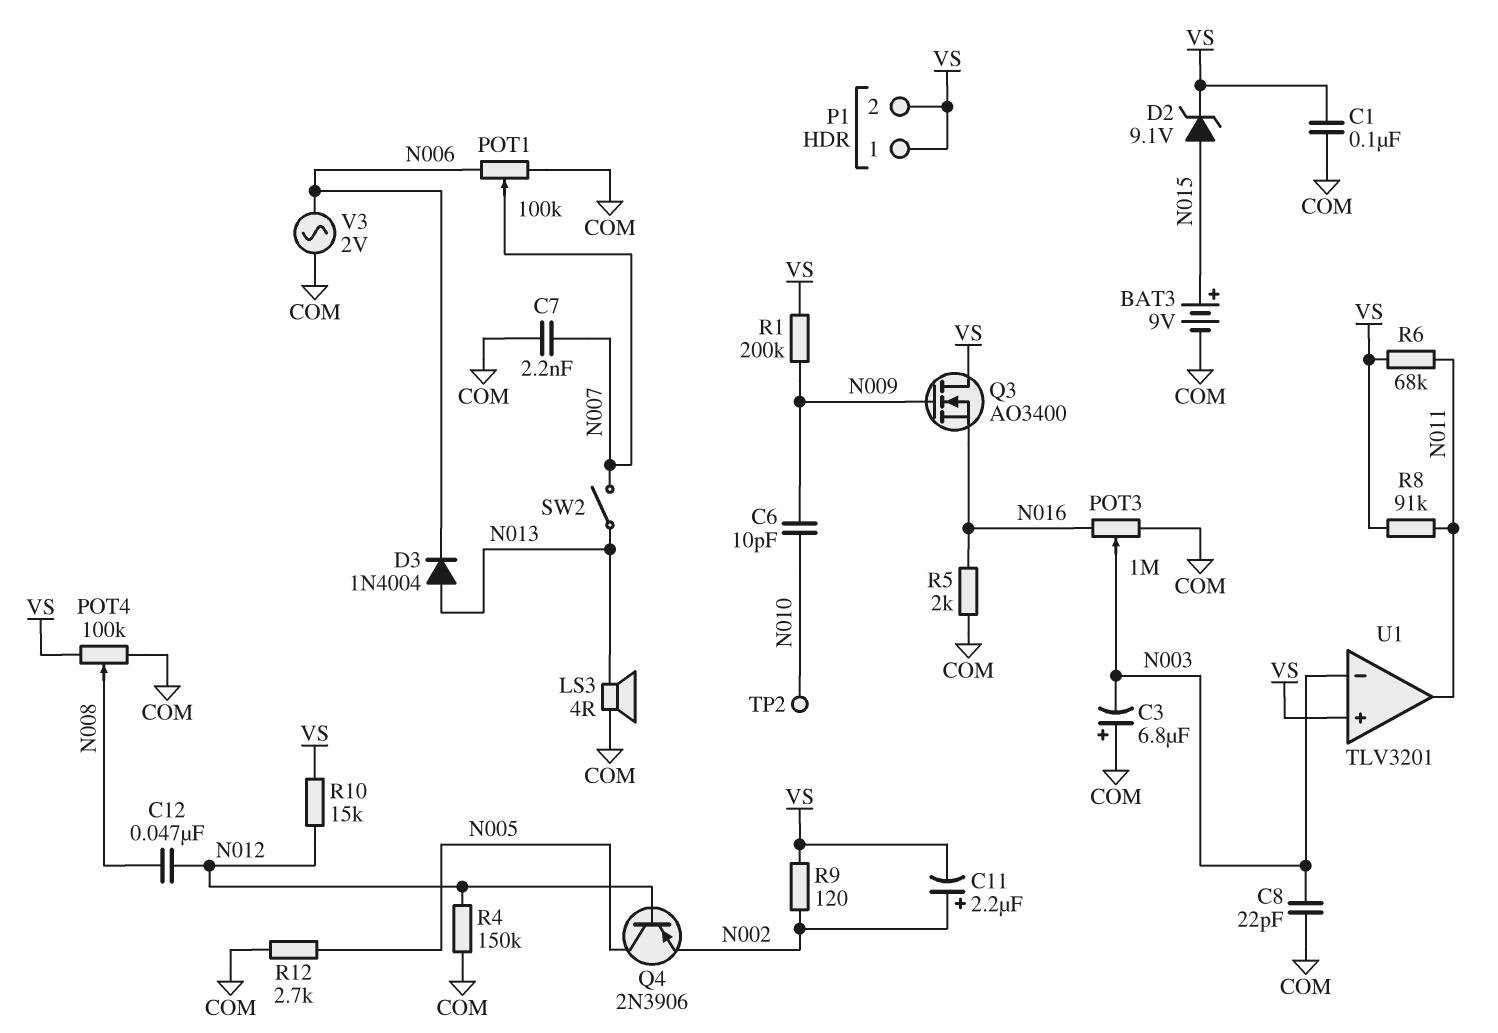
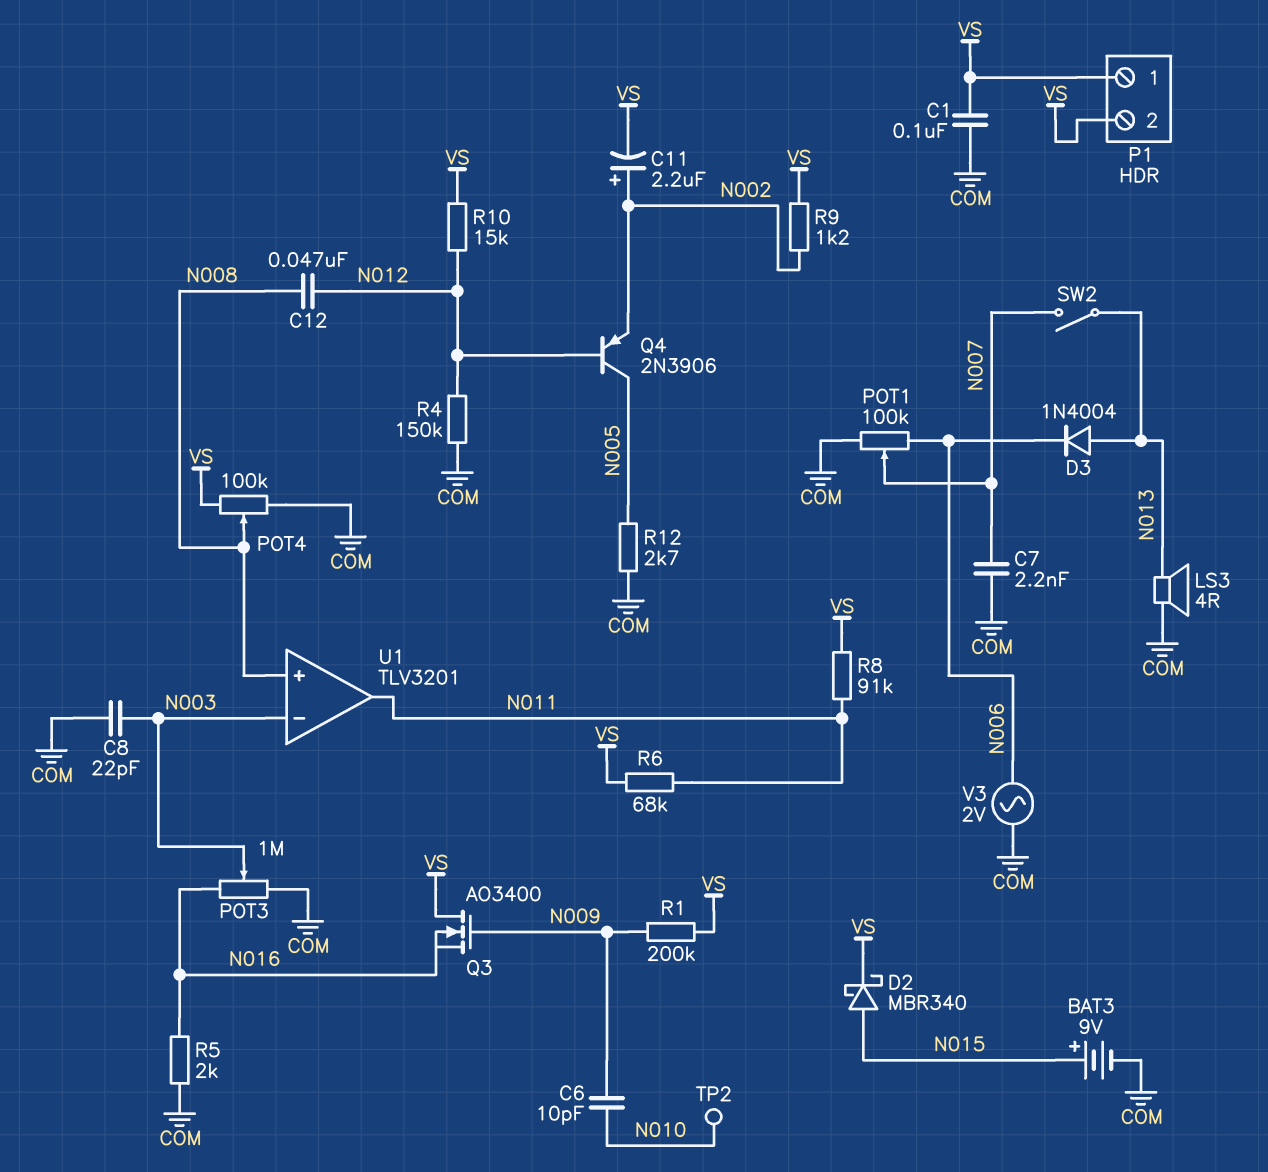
C3: 6.8uF (plus COM, minus N003) -> none
D2: zener 9.1V (A N015, K VS) -> schottky MBR340 (A N015, K VS)
R9: 120 (N002, VS) -> 1.2k (N002, VS)
U1 pin in+: VS -> N008

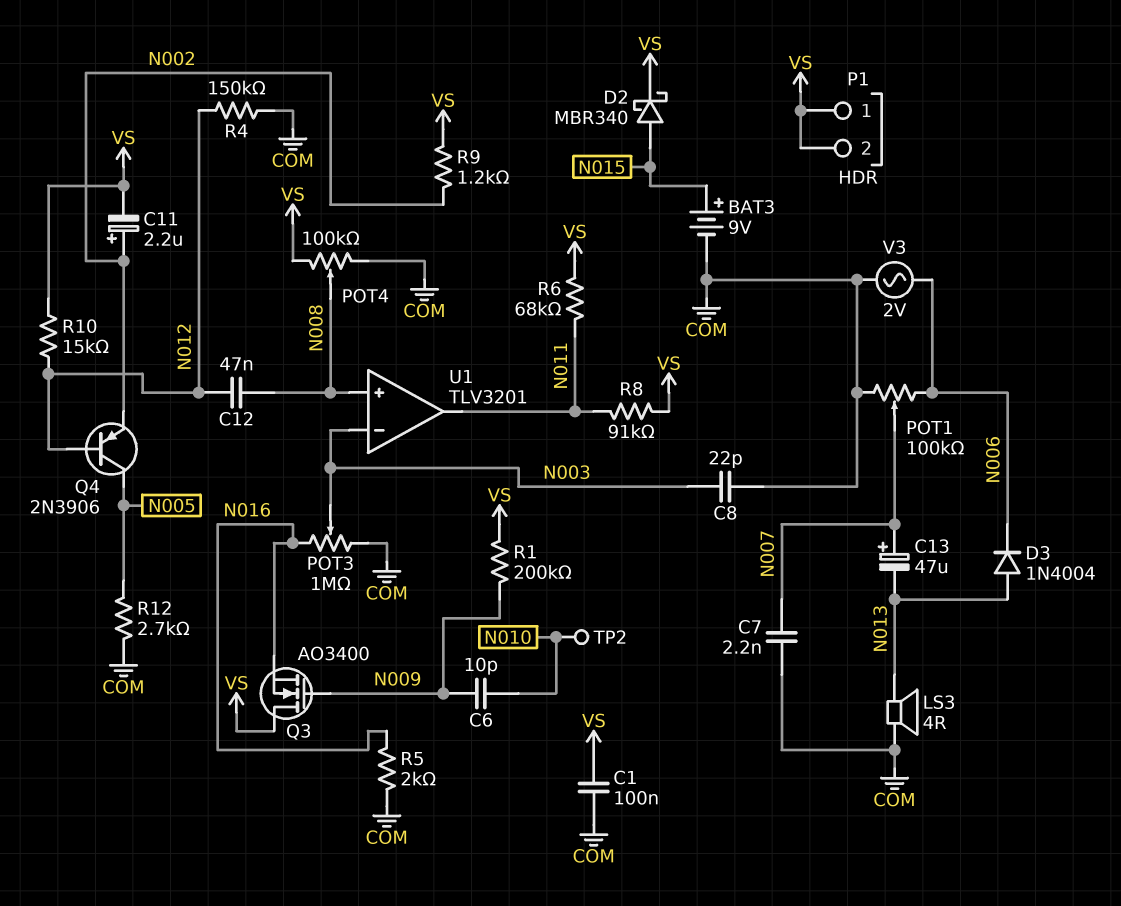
C13: none -> 47uF (plus N007, minus N013)
SW2: switch (N007, N013) -> none

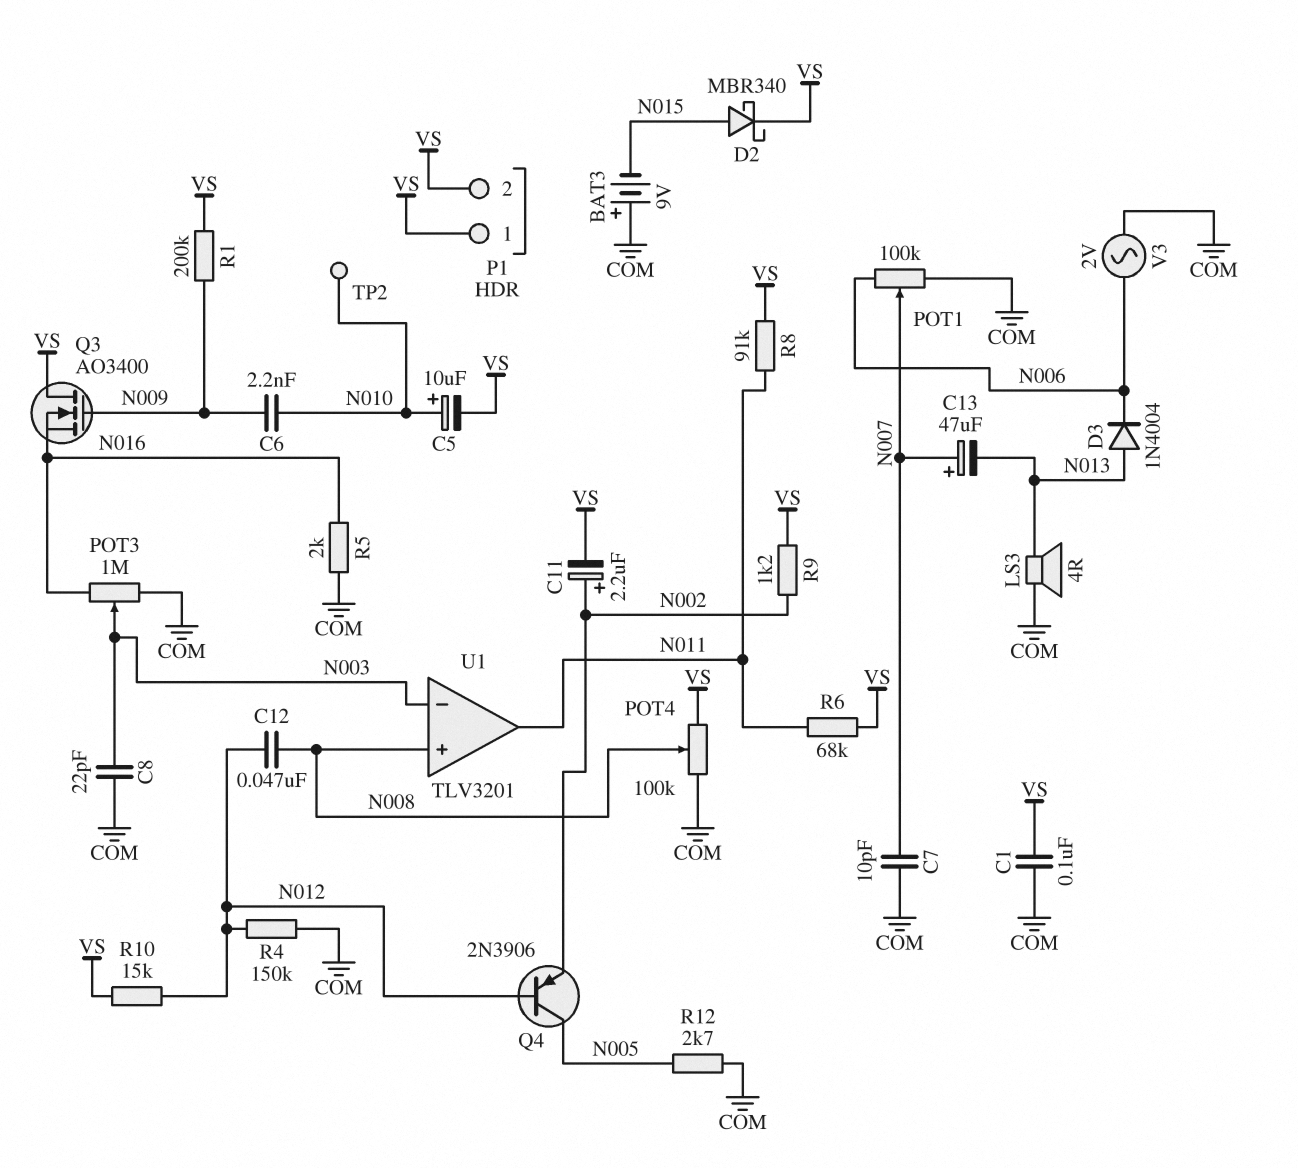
BAT3: 9V (plus N015, minus COM) -> 9V (plus COM, minus N015)
C5: none -> 10uF (plus N010, minus VS)
C6: 10pF (N009, N010) -> 2.2nF (N009, N010)
C7: 2.2nF (COM, N007) -> 10pF (COM, N007)

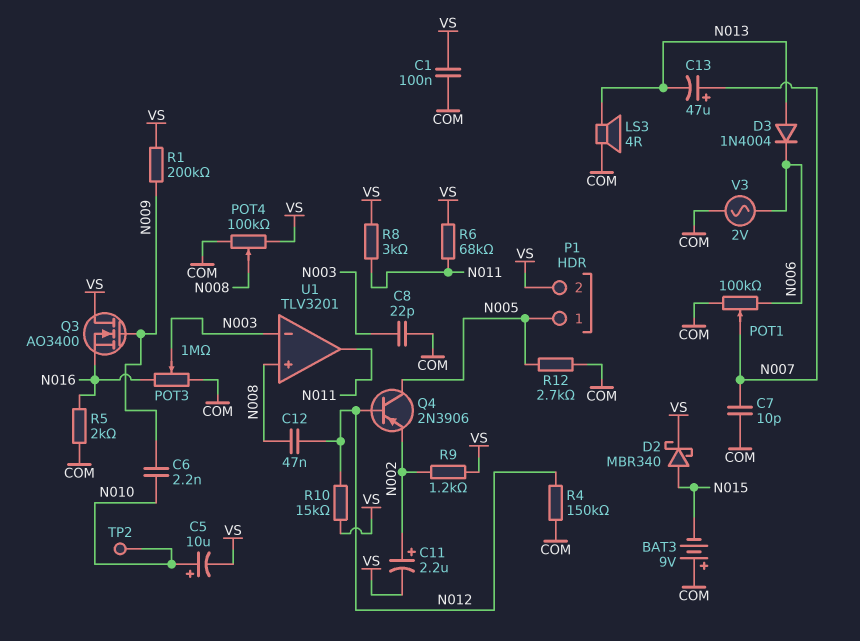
P1 pin 1: VS -> N005
R8: 91k (N011, VS) -> 3k (N011, VS)

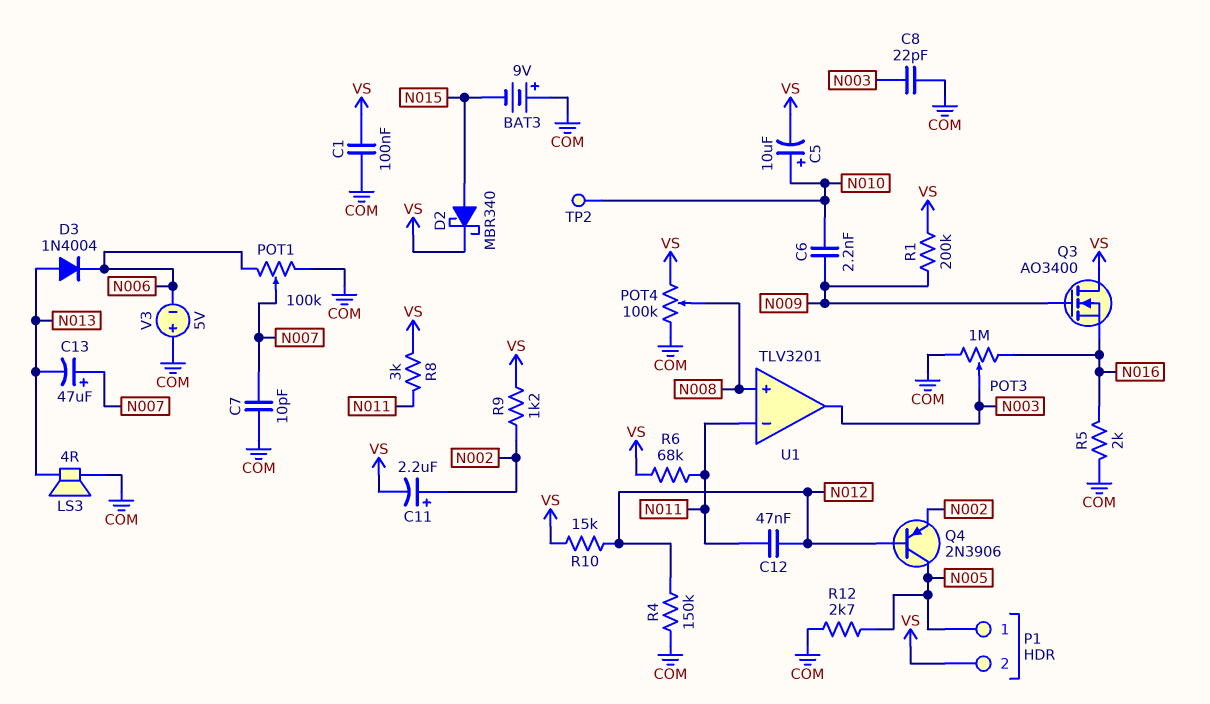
C12: 47nF (N008, N012) -> 47nF (N011, N012)
U1 pin in-: N003 -> N011
U1 pin out: N011 -> N003
V3: AC 2V (COM, N006) -> 5V (plus COM, minus N006)

